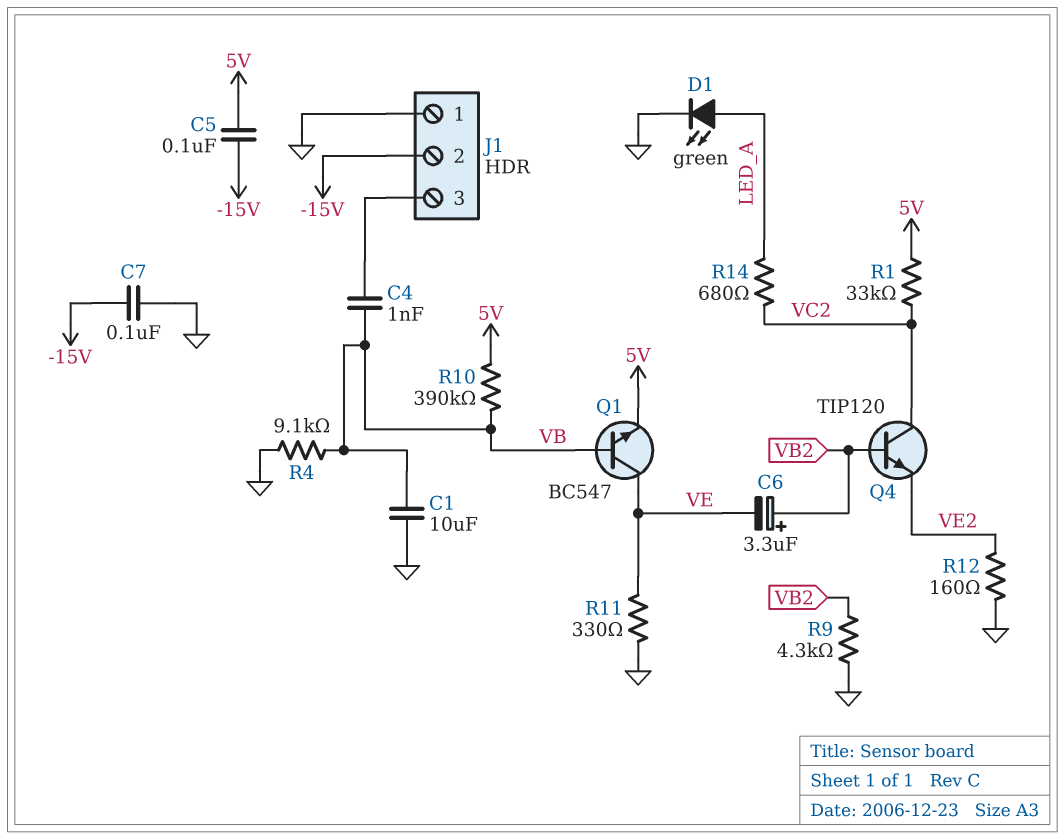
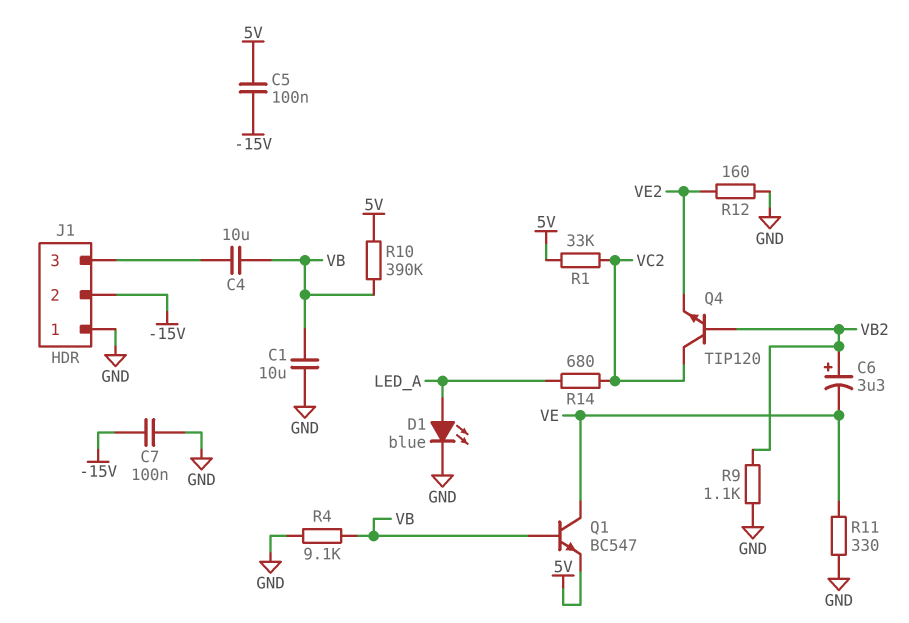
C4: 1nF (J1/3, VB) -> 10uF (J1/3, VB)
D1: LED green (A LED_A, K GND) -> LED blue (A LED_A, K GND)
R9: 4.3k (GND, VB2) -> 1.1k (GND, VB2)

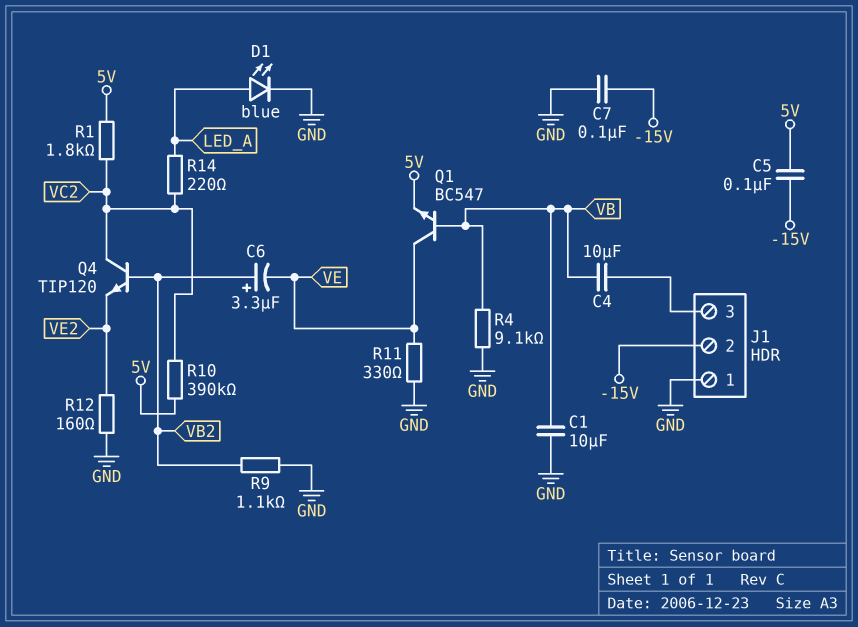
R1: 33k (5V, VC2) -> 1.8k (5V, VC2)
R10: 390k (5V, VB) -> 390k (5V, VC2)
R14: 680 (LED_A, VC2) -> 220 (LED_A, VC2)

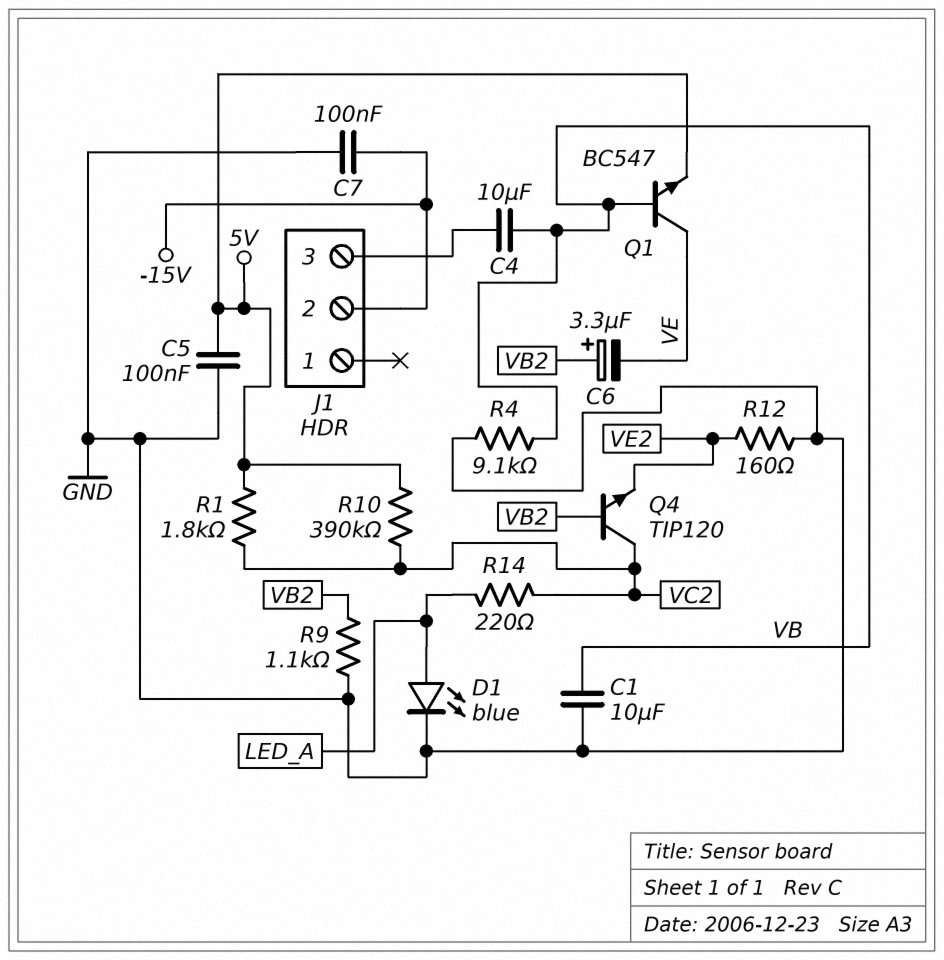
C5: 100nF (-15V, 5V) -> 100nF (5V, GND)
J1 pin 1: GND -> none
R11: 330 (GND, VE) -> none

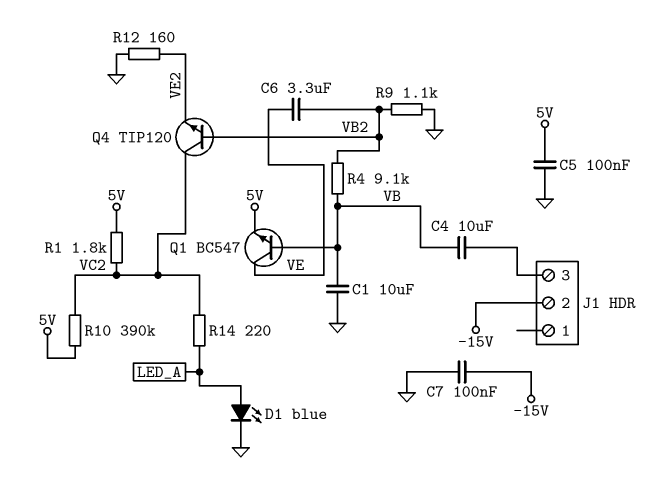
C6: 3.3uF (plus VB2, minus VE) -> 3.3uF (VB2, VE)
R4: 9.1k (GND, VB) -> 9.1k (VB, VB2)

